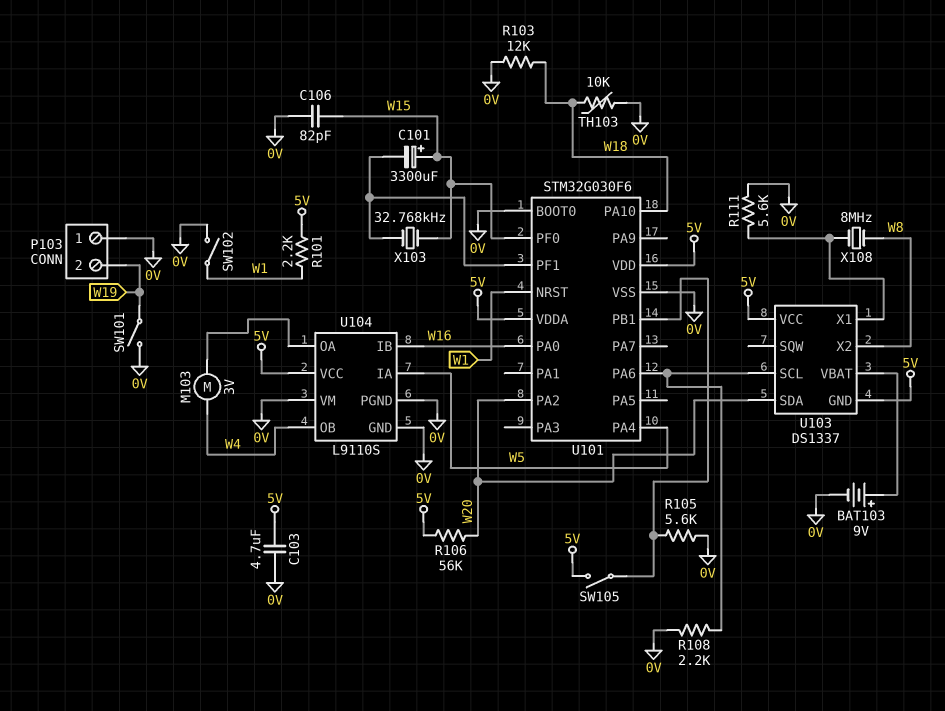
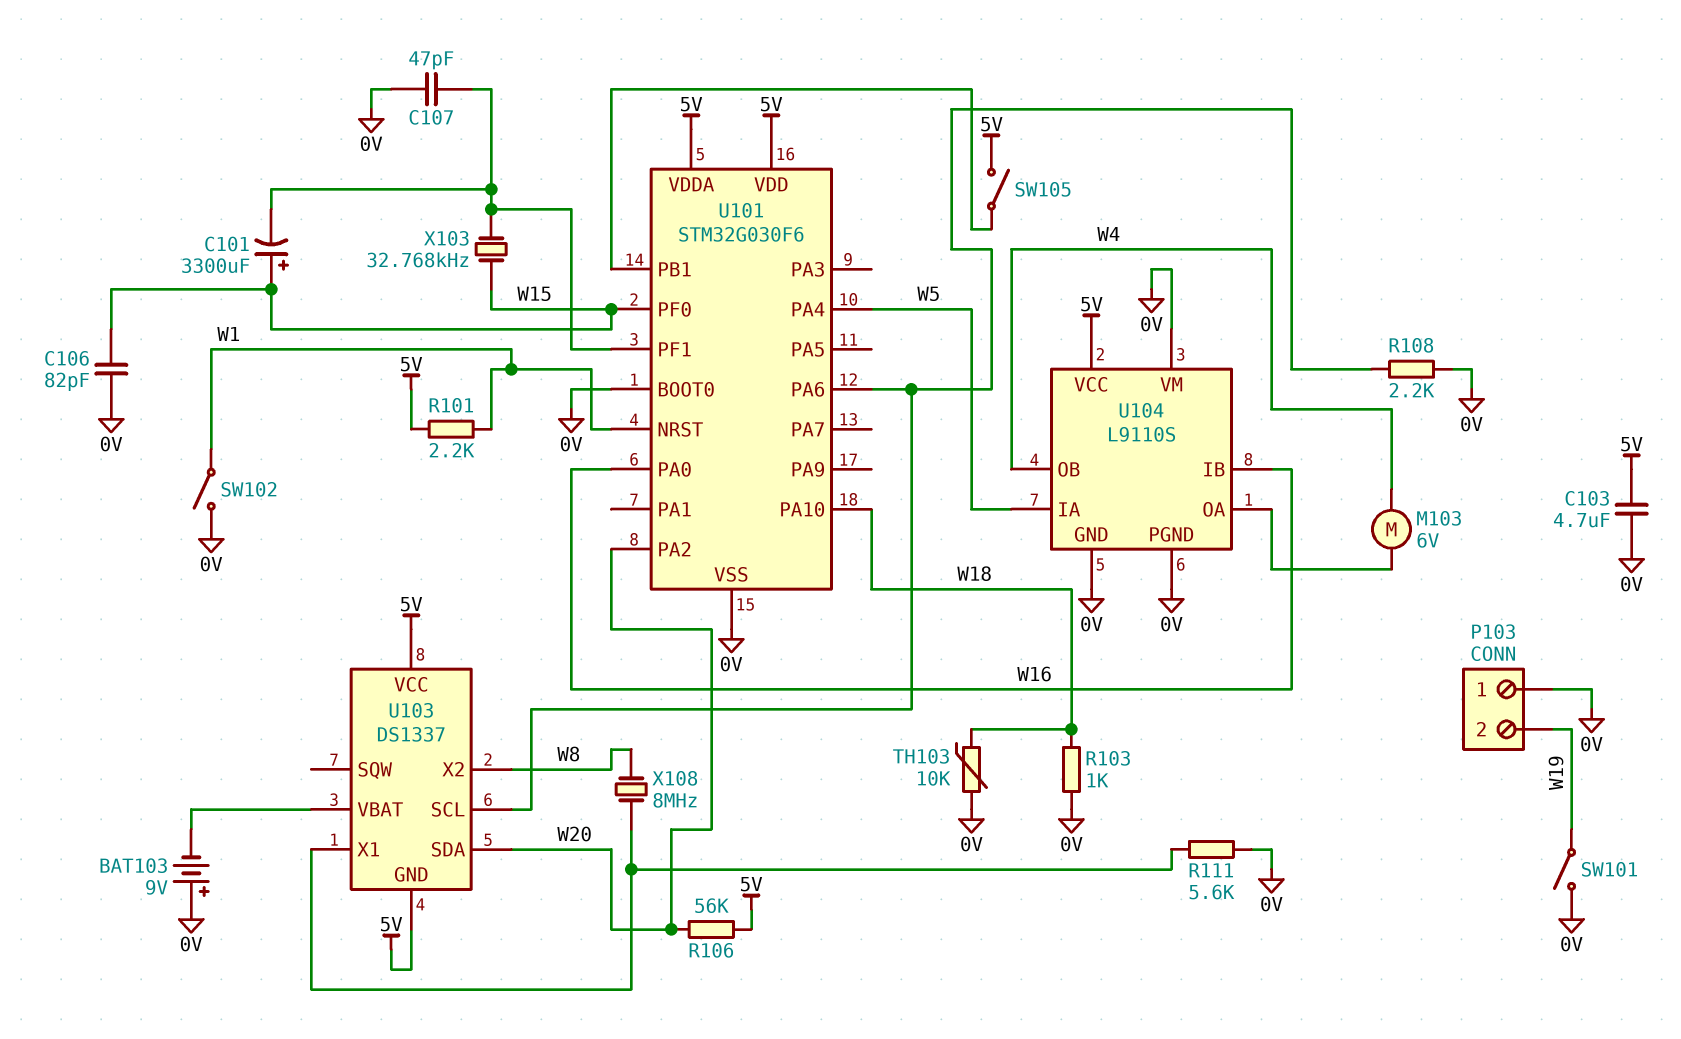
BAT103: 9V (plus U103/VBAT, minus 0V) -> 9V (plus 0V, minus U103/VBAT)
C107: none -> 47pF (0V, U101/PF1)
M103: motor 3V (U104/OA, W4) -> motor 6V (U104/OA, W4)
R103: 12k (0V, W18) -> 1k (0V, W18)
R105: 5.6k (0V, U101/PB1) -> none

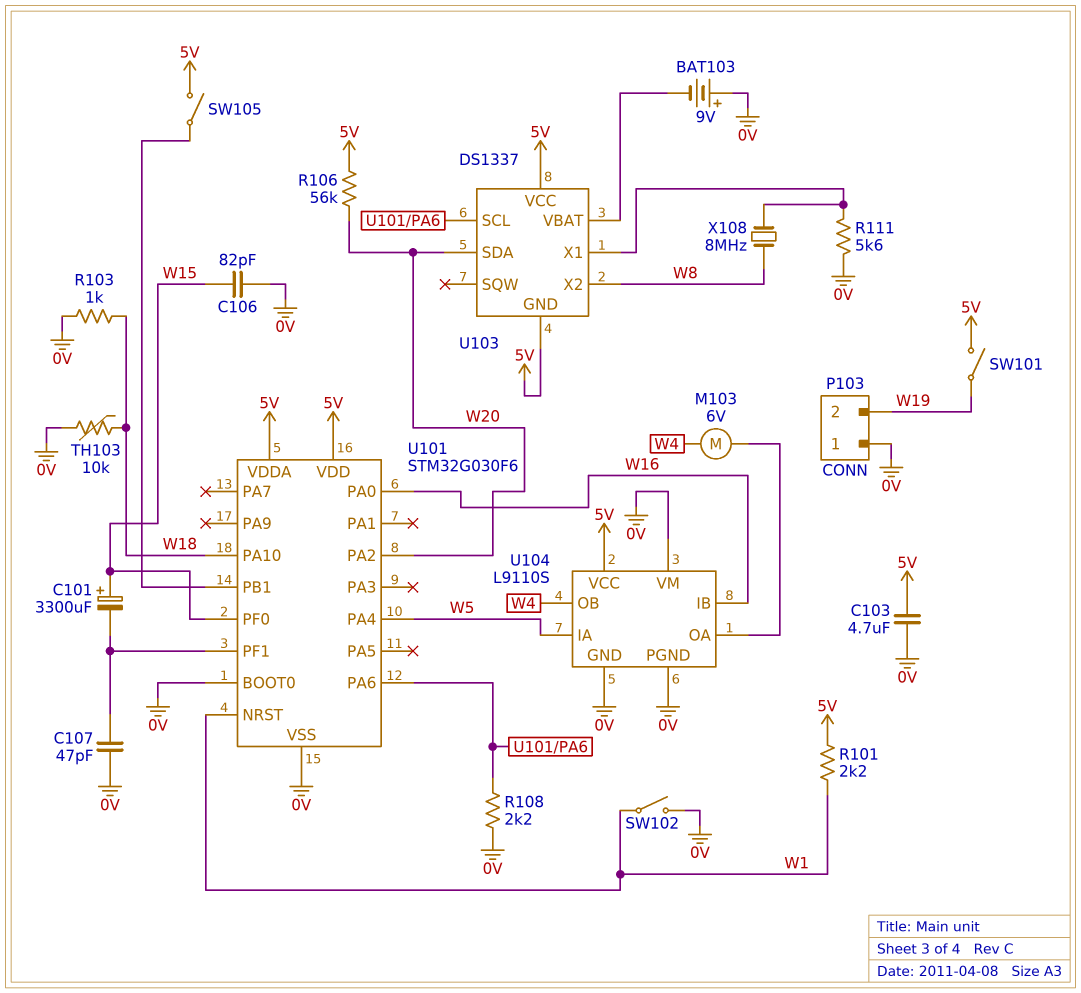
SW101: switch (0V, W19) -> switch (5V, W19)
X103: 32.768kHz (U101/PF1, W15) -> none

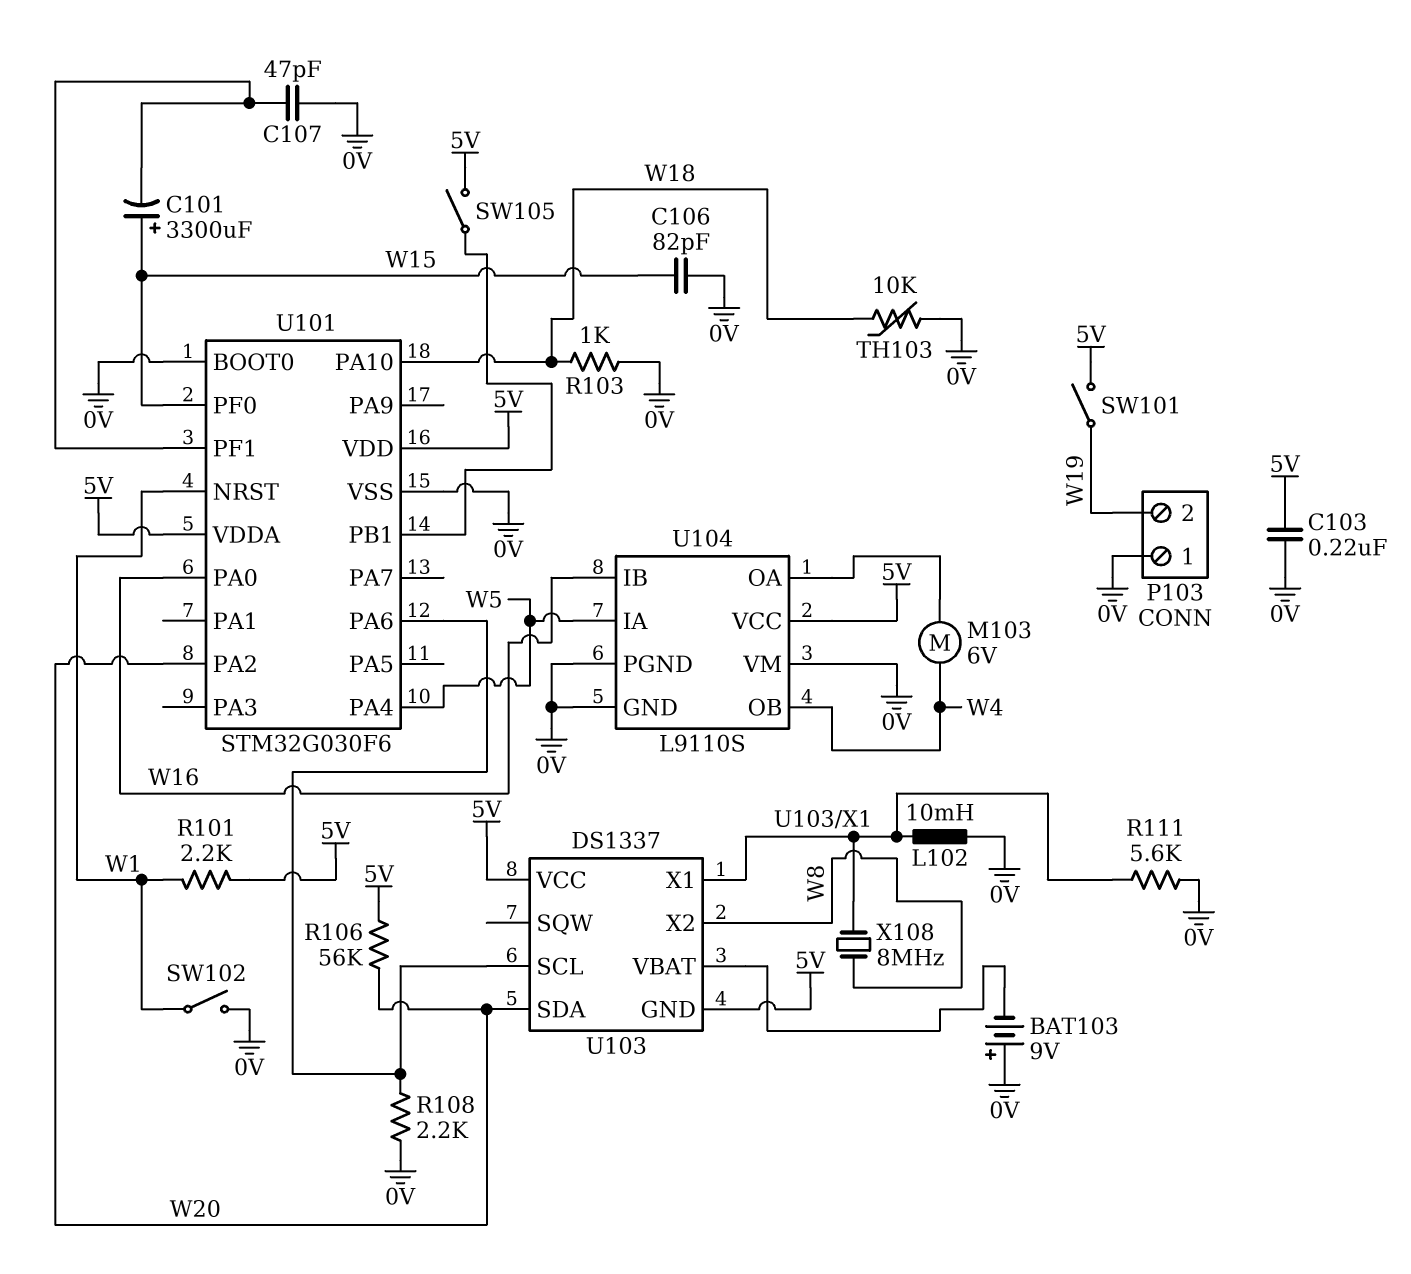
C103: 4.7uF (0V, 5V) -> 220nF (0V, 5V)
L102: none -> 10mH (0V, U103/X1)

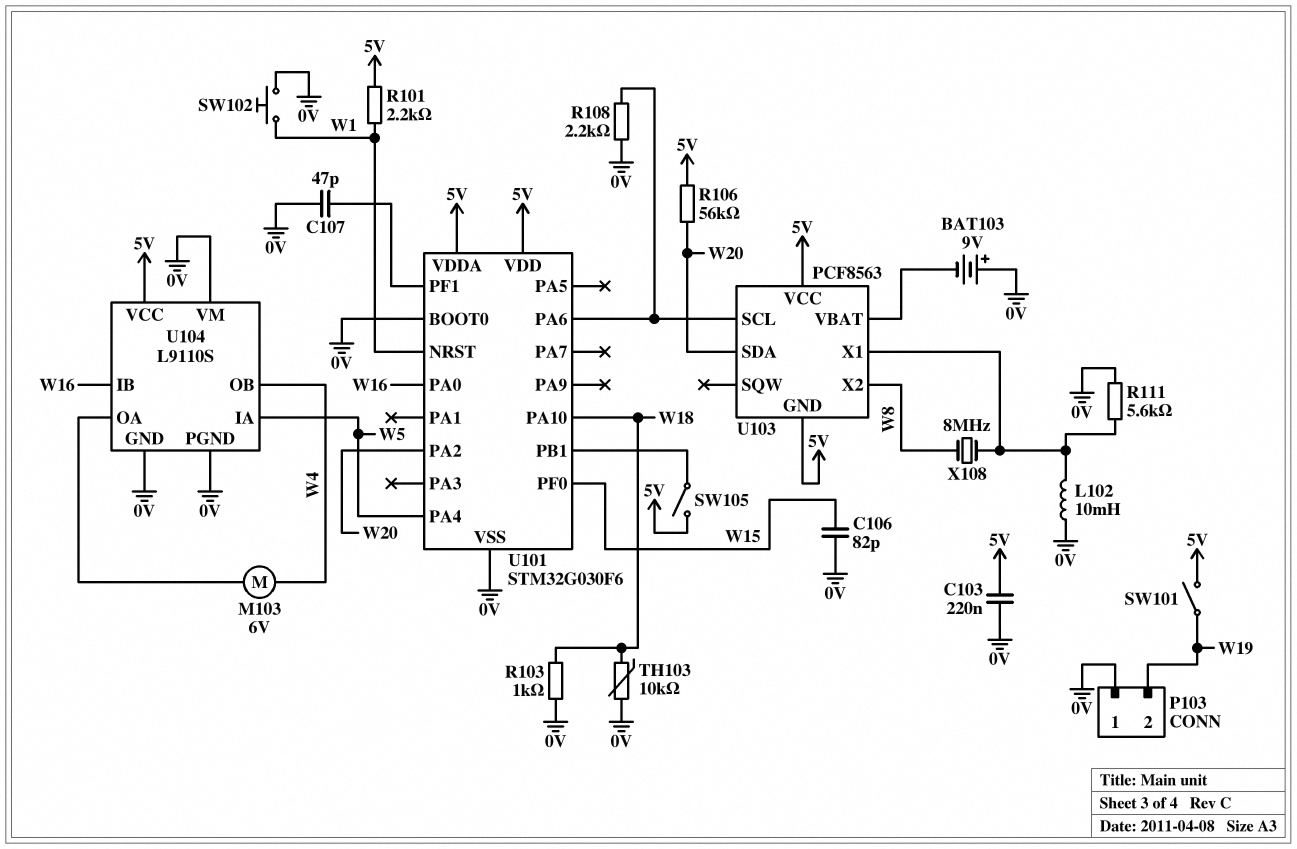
C101: 3300uF (plus W15, minus U101/PF1) -> none
SW102: switch (0V, W1) -> button (0V, W1)
U103: DS1337 -> PCF8563

